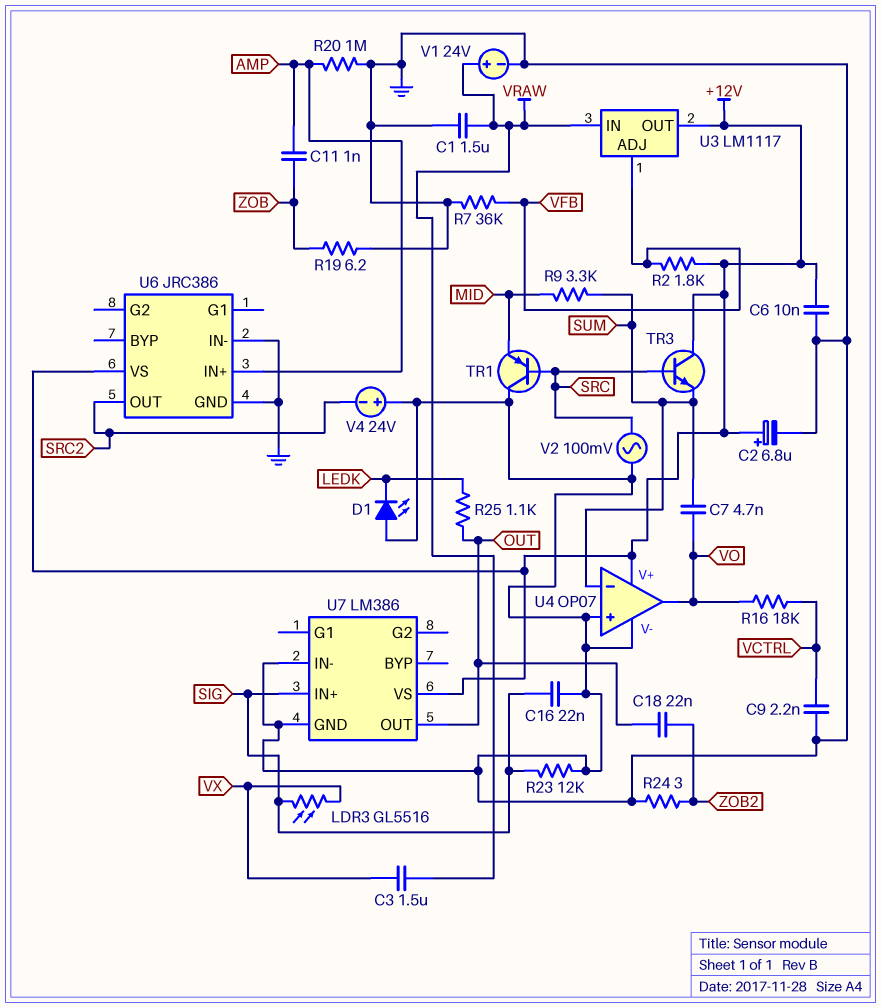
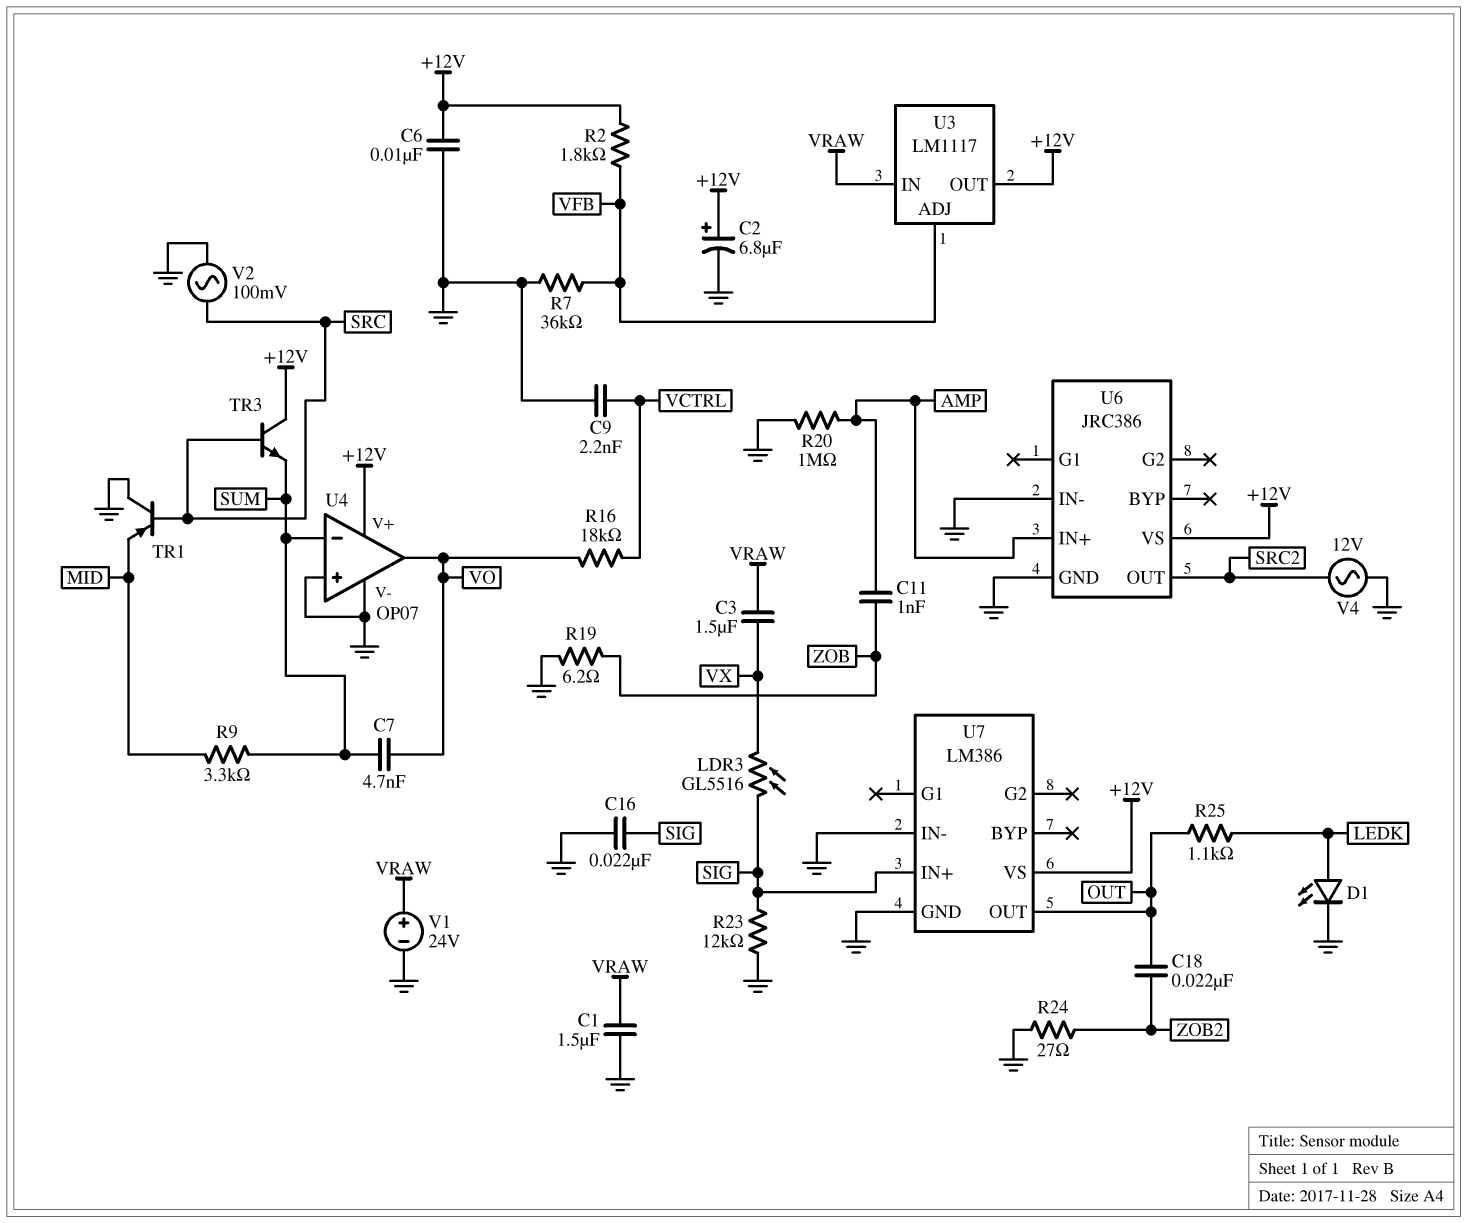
D1: LED (A GND, K LEDK) -> LED (A LEDK, K GND)
R24: 3 (GND, ZOB2) -> 27 (GND, ZOB2)
V4: 24V (plus GND, minus SRC2) -> AC 12V (GND, SRC2)

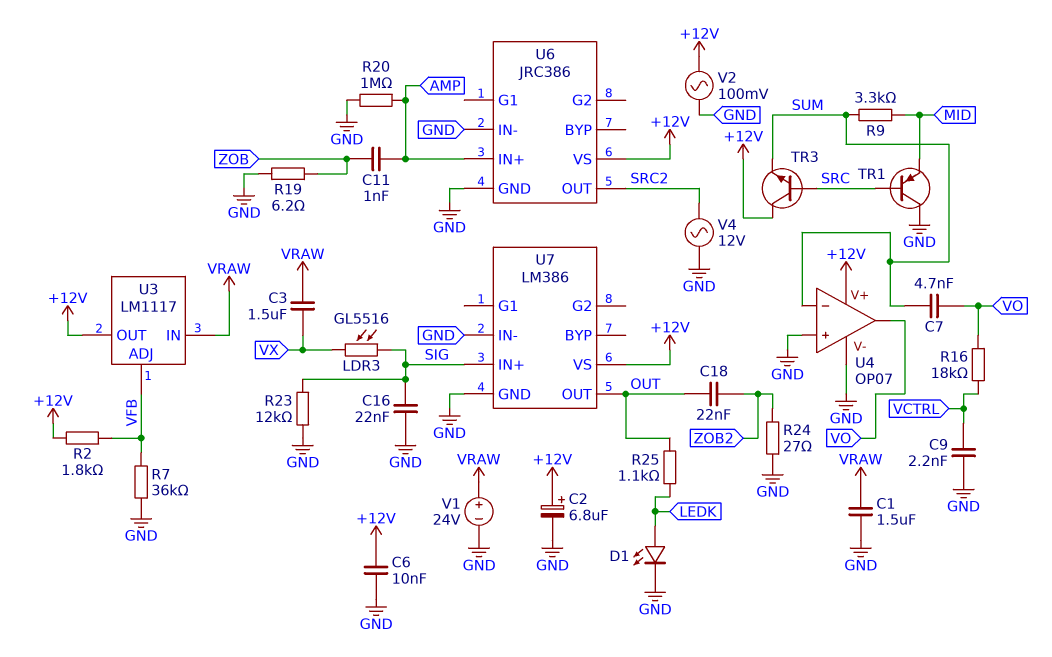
V2: AC 100mV (GND, SRC) -> AC 100mV (+12V, GND)

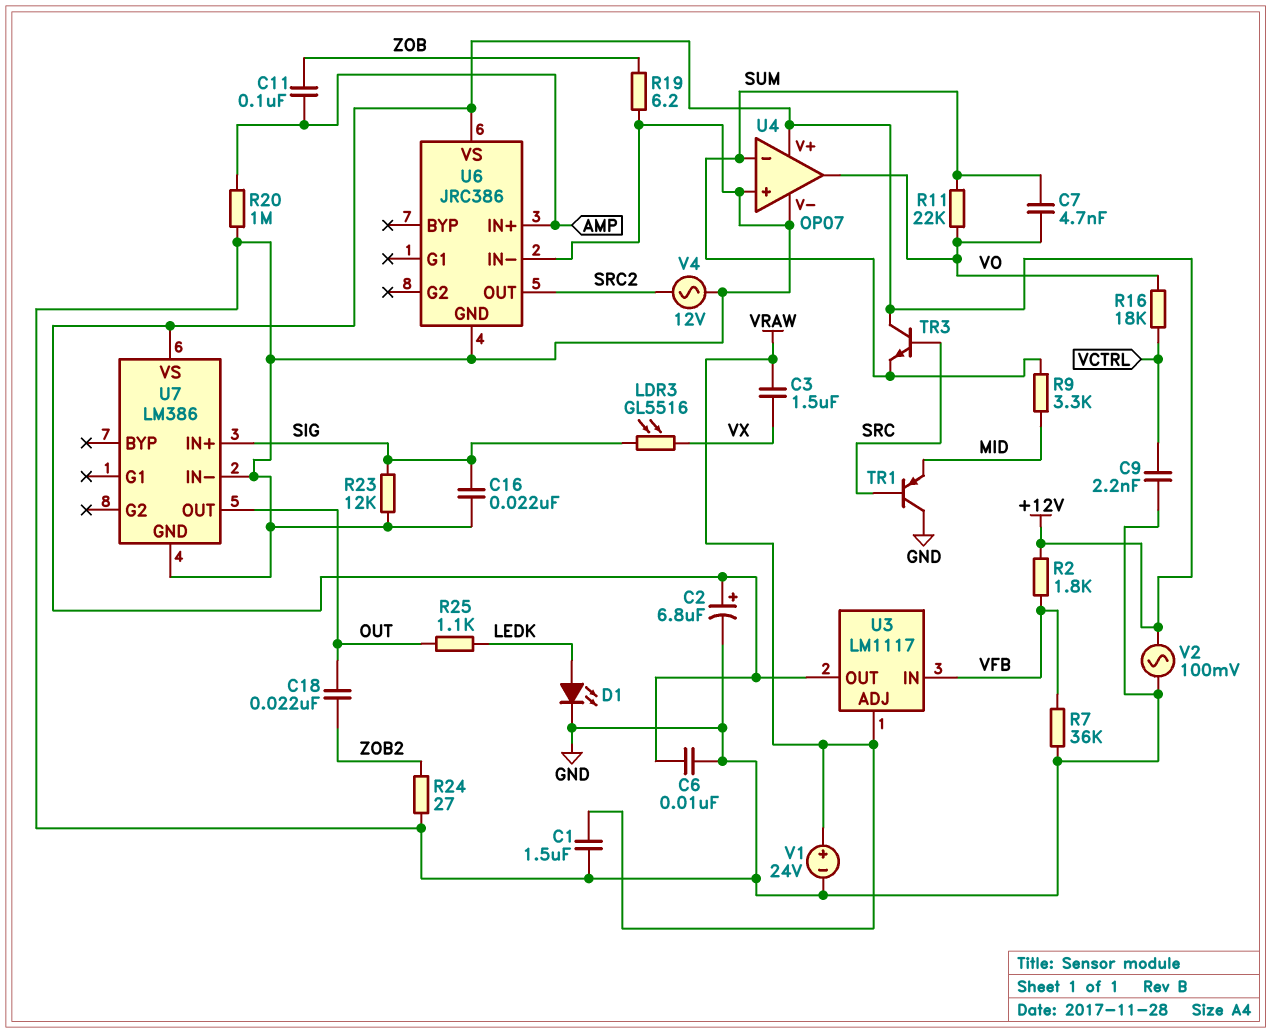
C11: 1nF (AMP, ZOB) -> 100nF (AMP, ZOB)
R11: none -> 22k (SUM, VO)
U3 pin ADJ: VFB -> VRAW
U3 pin IN: VRAW -> VFB

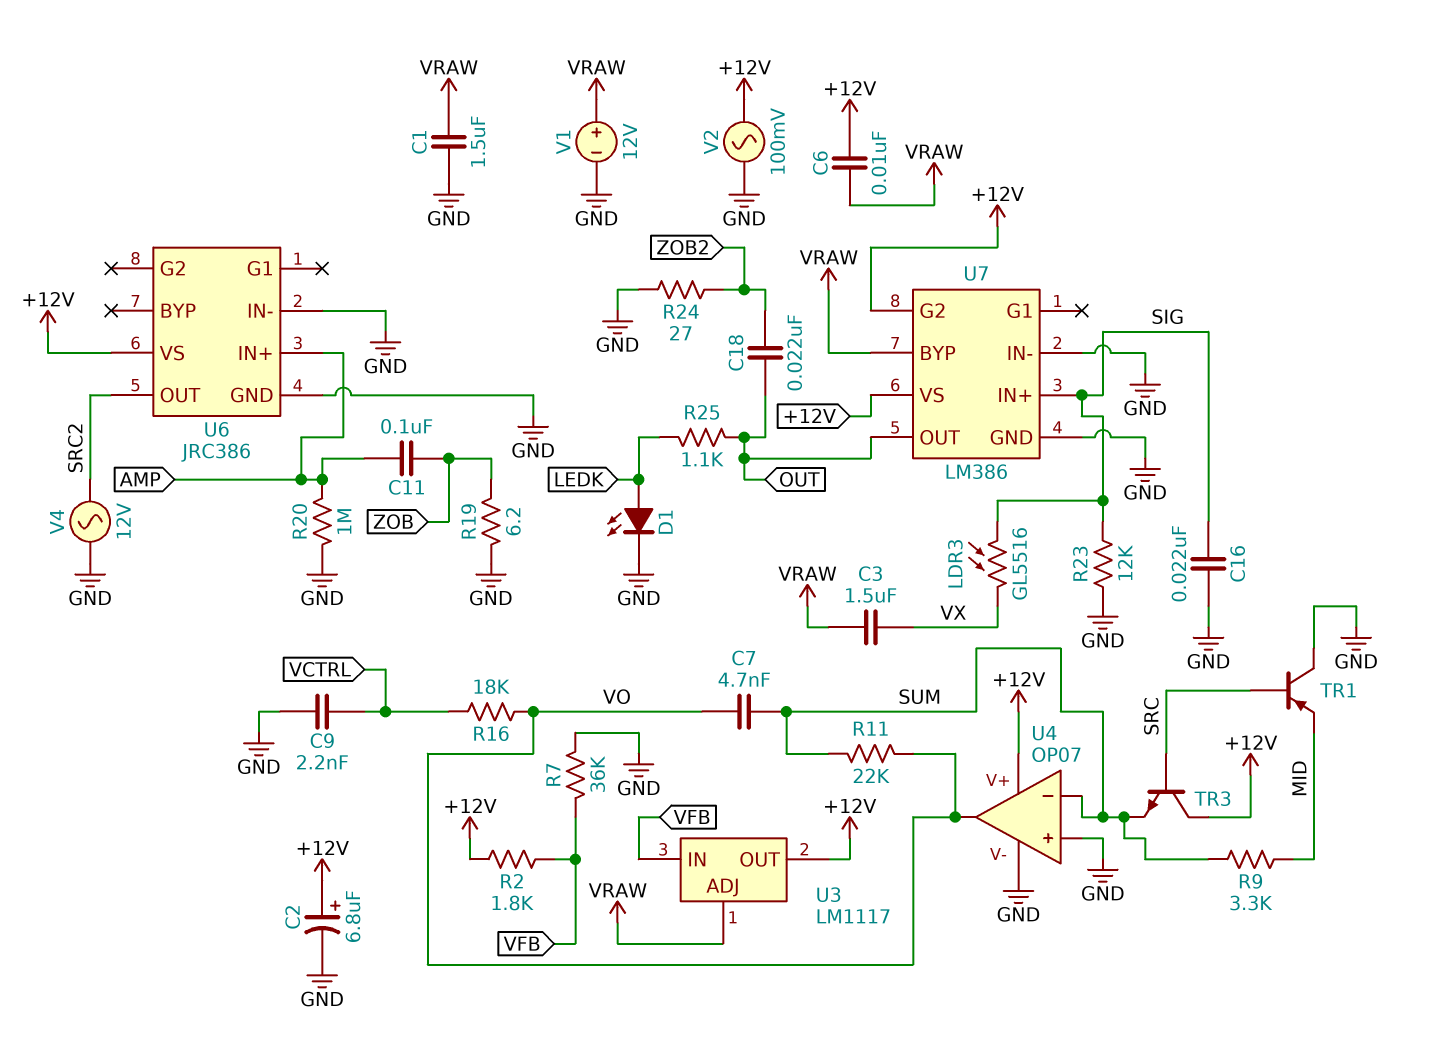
C6: 10nF (+12V, GND) -> 10nF (+12V, VRAW)
U7 pin BYP: none -> VRAW
U7 pin G2: none -> +12V
V1: 24V (plus VRAW, minus GND) -> 12V (plus VRAW, minus GND)

